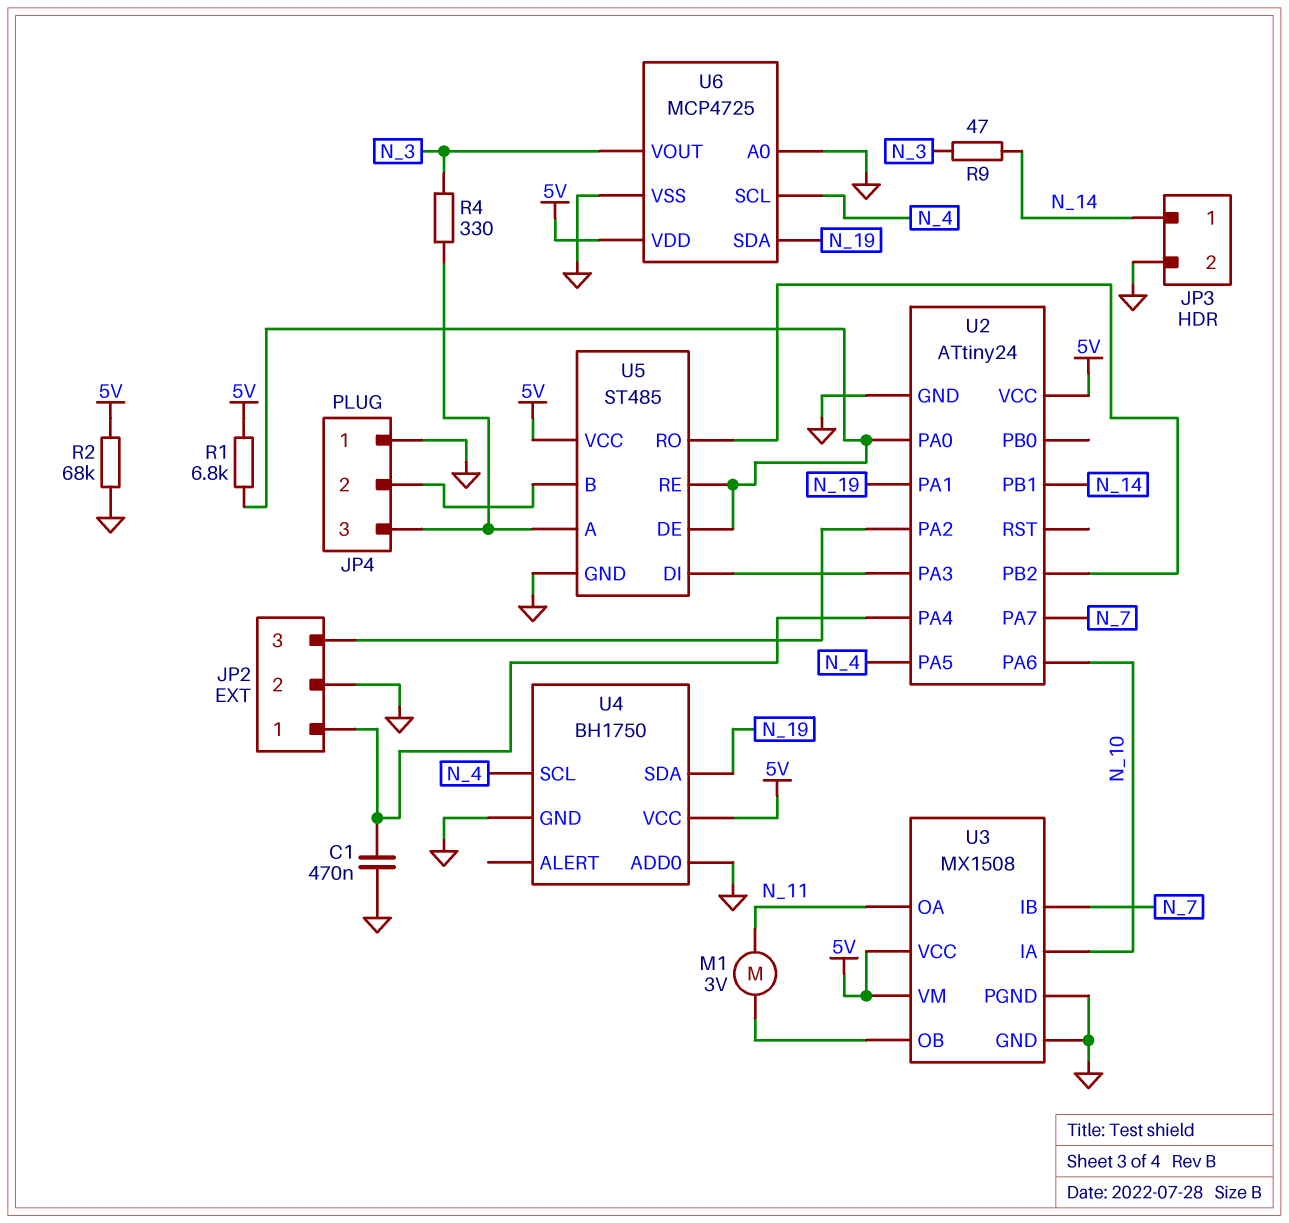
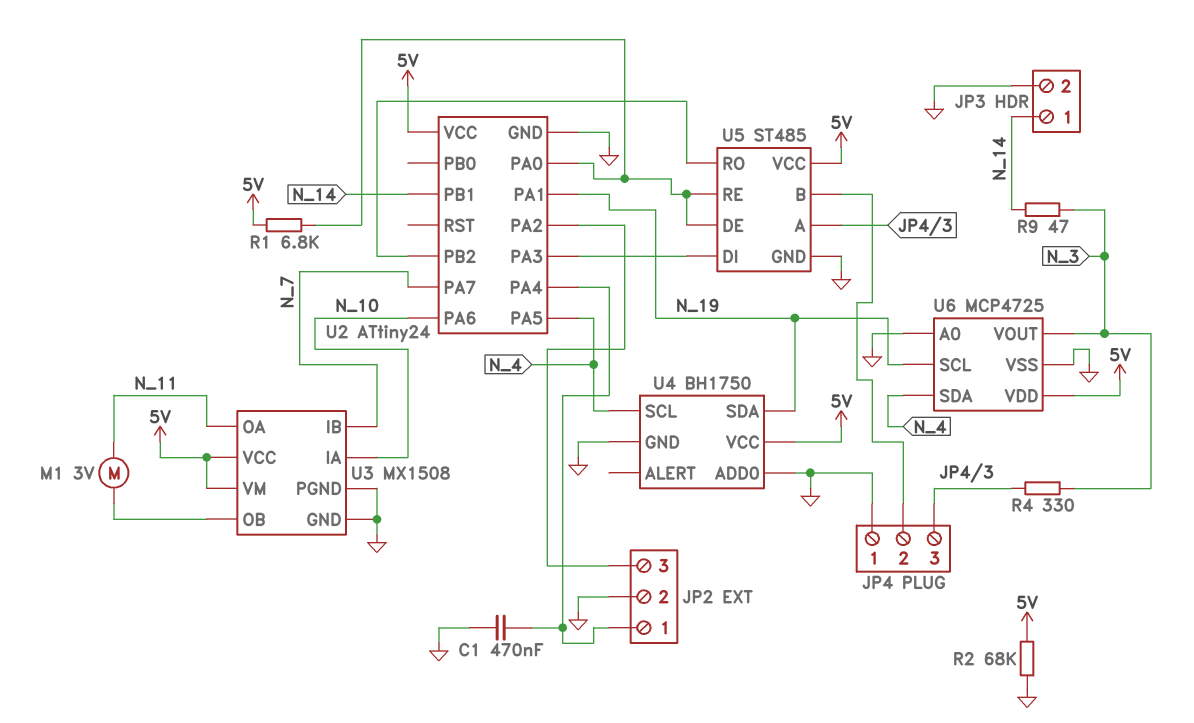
U6 pin SCL: N_4 -> N_19
U6 pin SDA: N_19 -> N_4

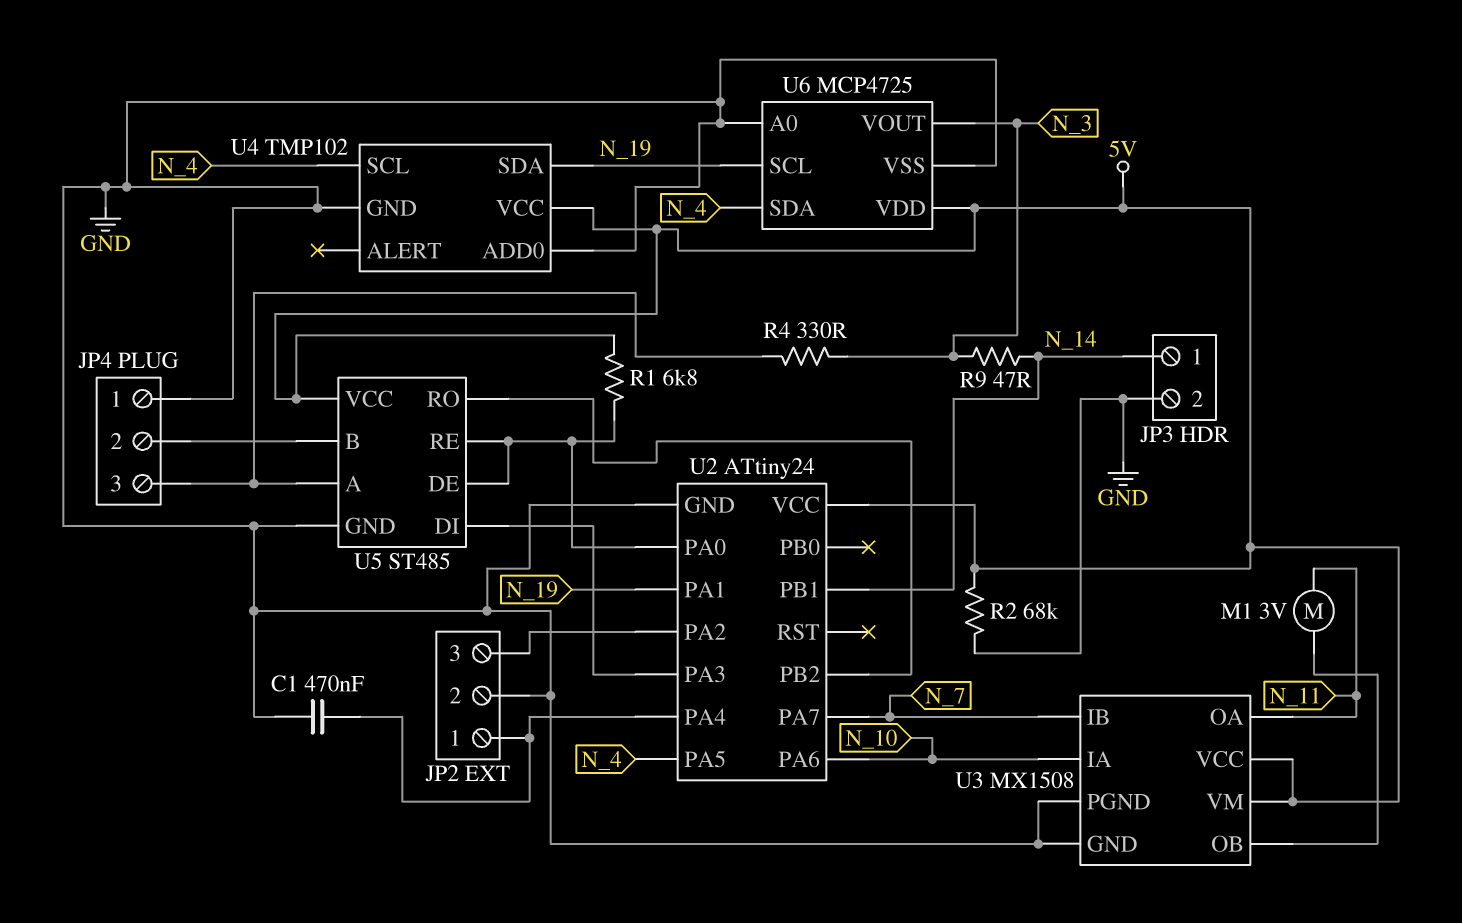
U4: BH1750 -> TMP102

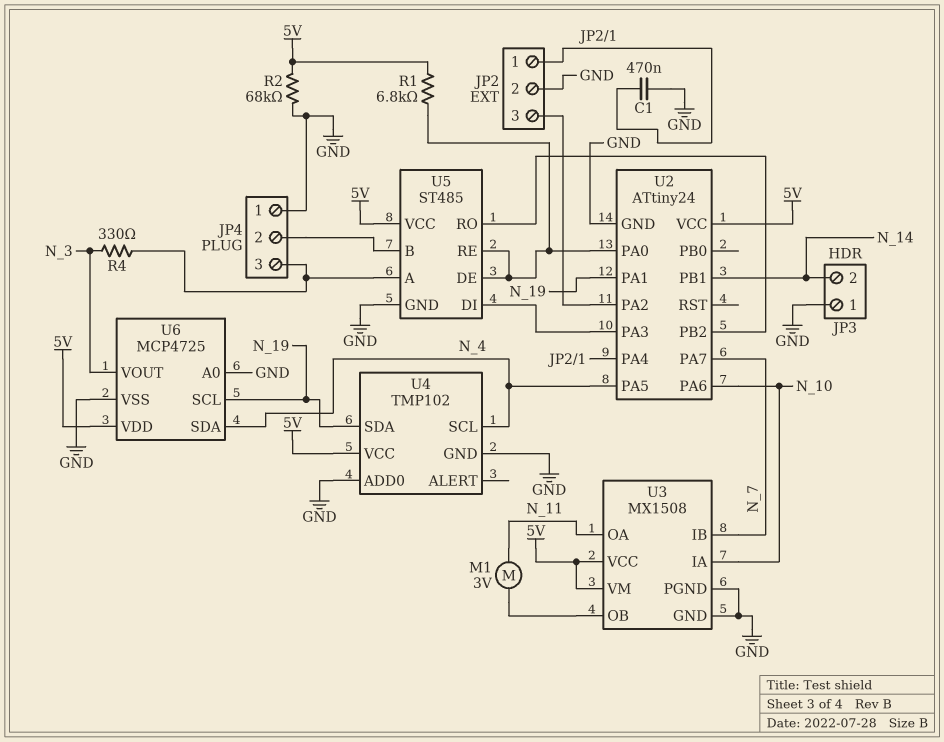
JP3 pin 1: N_14 -> GND
JP3 pin 2: GND -> N_14
R9: 47 (N_3, N_14) -> none

